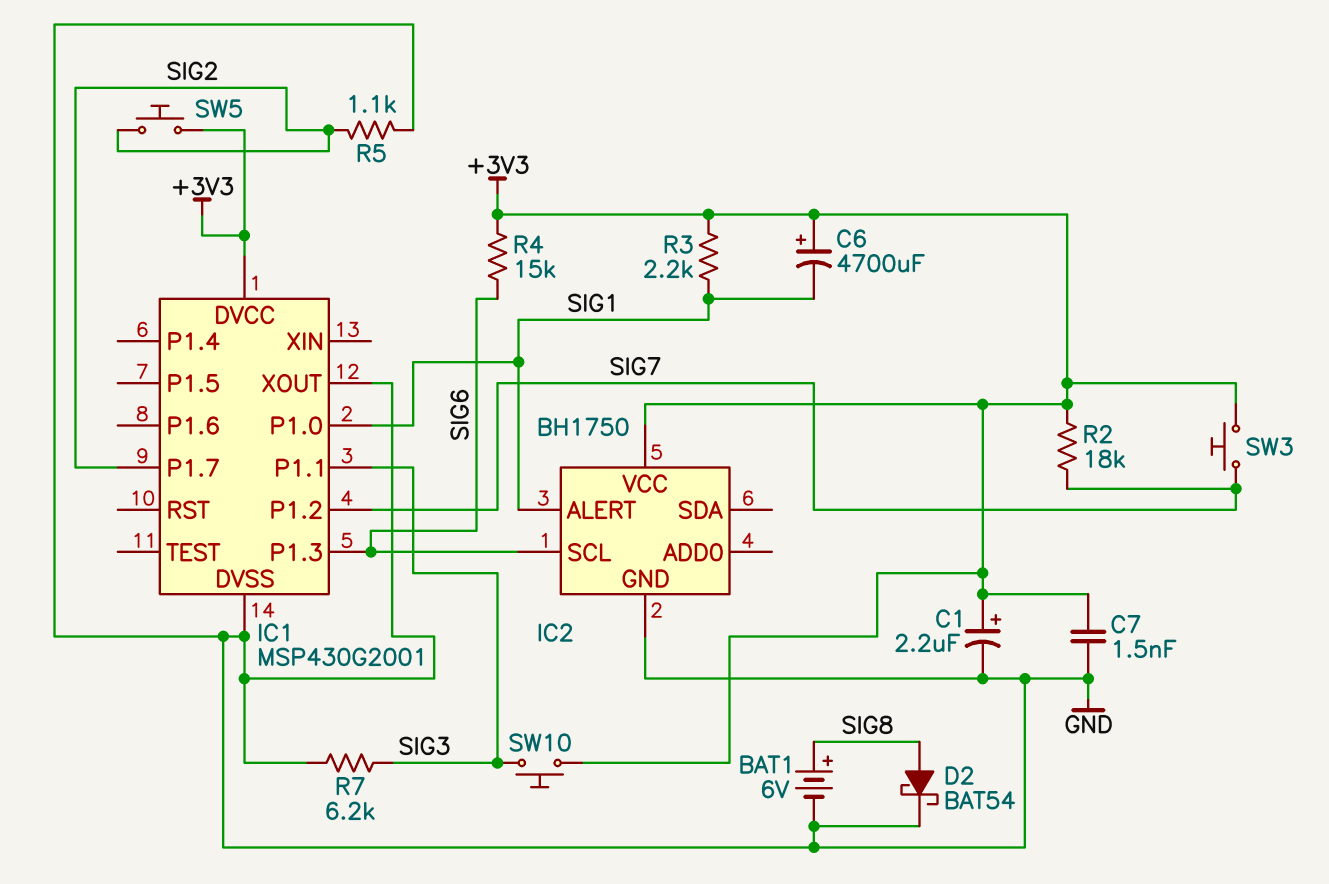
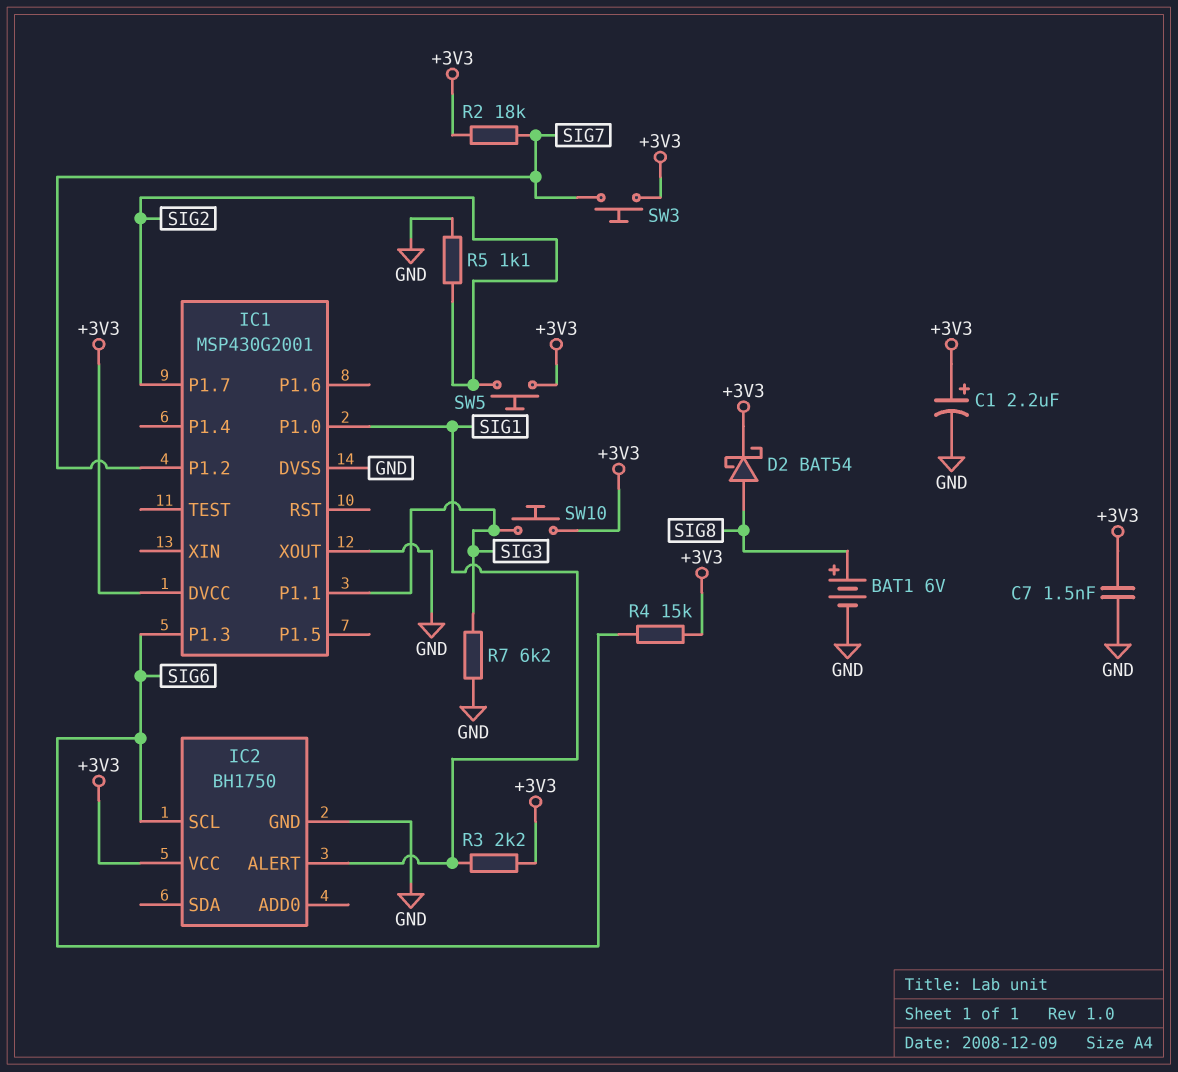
C6: 4700uF (plus +3V3, minus SIG1) -> none
D2: schottky BAT54 (A SIG8, K GND) -> schottky BAT54 (A SIG8, K +3V3)

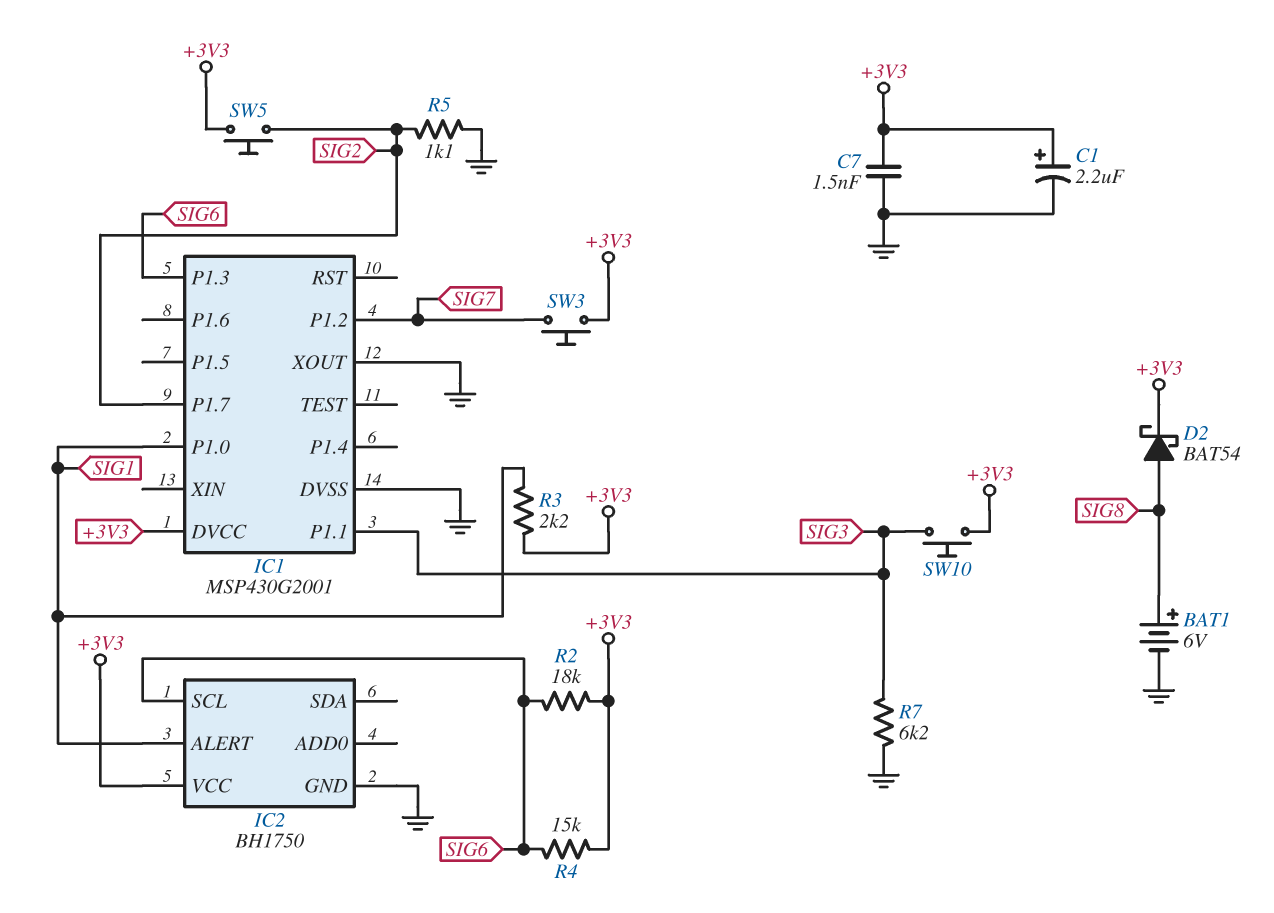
R2: 18k (+3V3, SIG7) -> 18k (+3V3, SIG6)

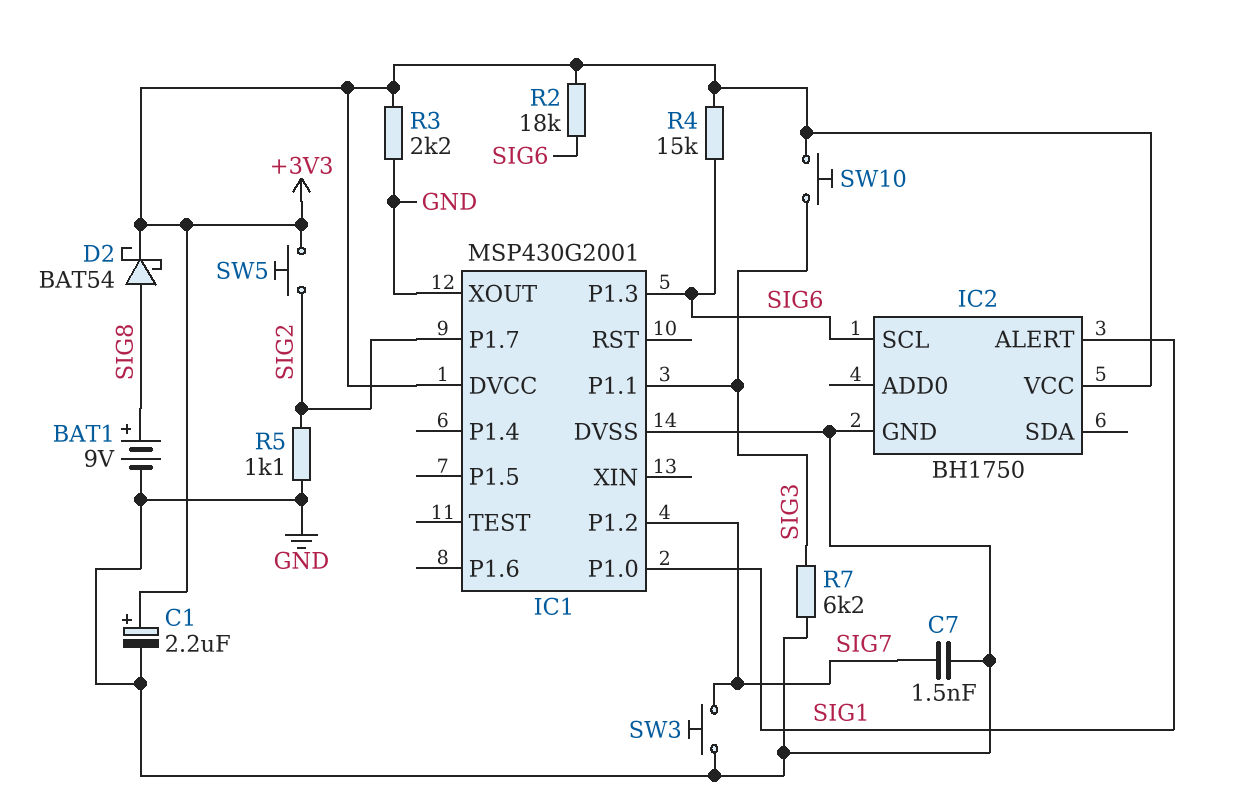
BAT1: 6V (plus SIG8, minus GND) -> 9V (plus SIG8, minus GND)
C7: 1.5nF (+3V3, GND) -> 1.5nF (GND, SIG7)
R3: 2.2k (+3V3, SIG1) -> 2.2k (+3V3, GND)
SW3: button (+3V3, SIG7) -> button (GND, SIG7)

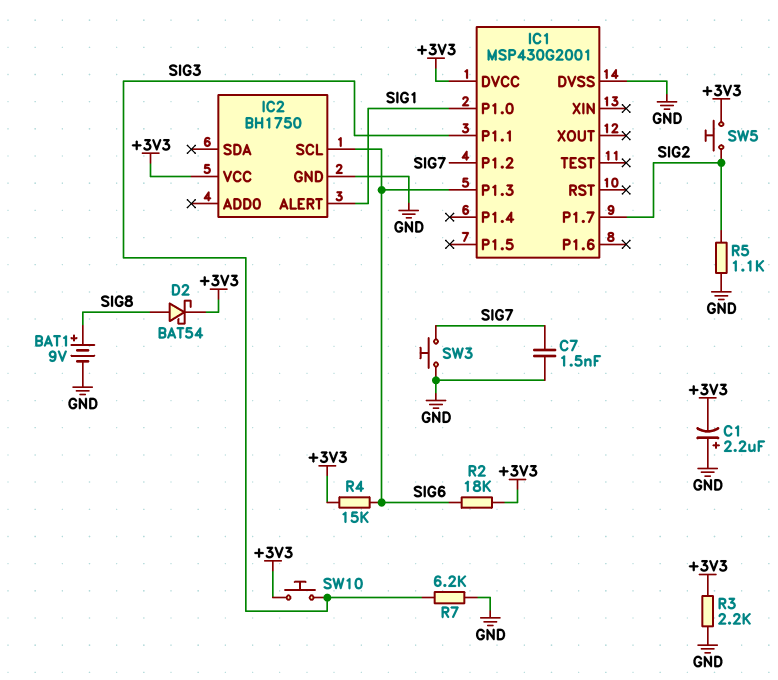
C1: 2.2uF (plus +3V3, minus GND) -> 2.2uF (plus GND, minus +3V3)
IC1 pin XOUT: GND -> none

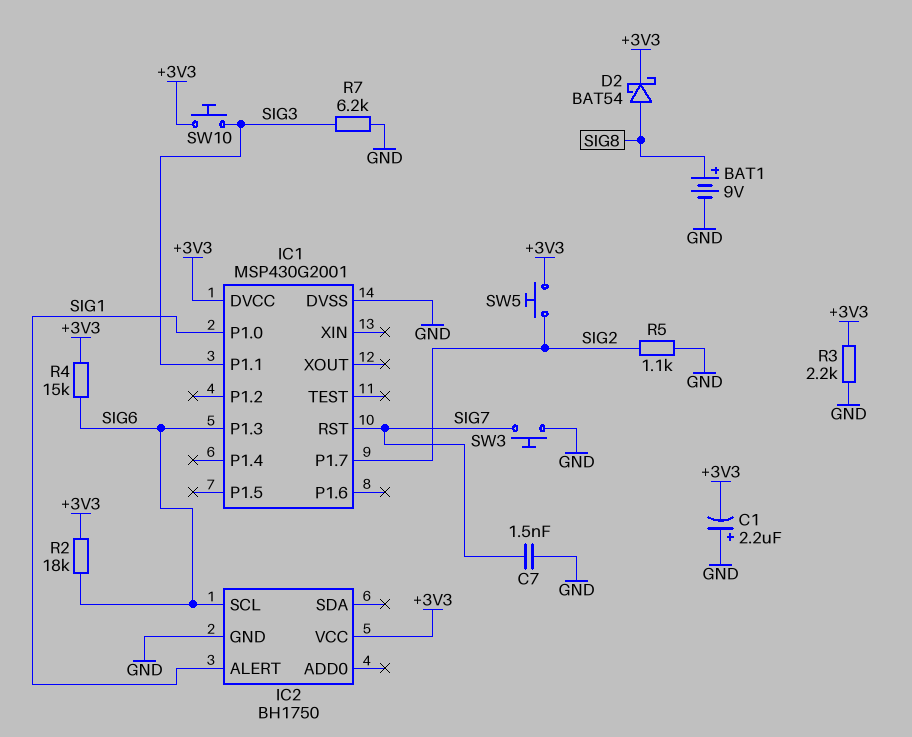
IC1 pin P1.2: SIG7 -> none
IC1 pin RST: none -> SIG7

